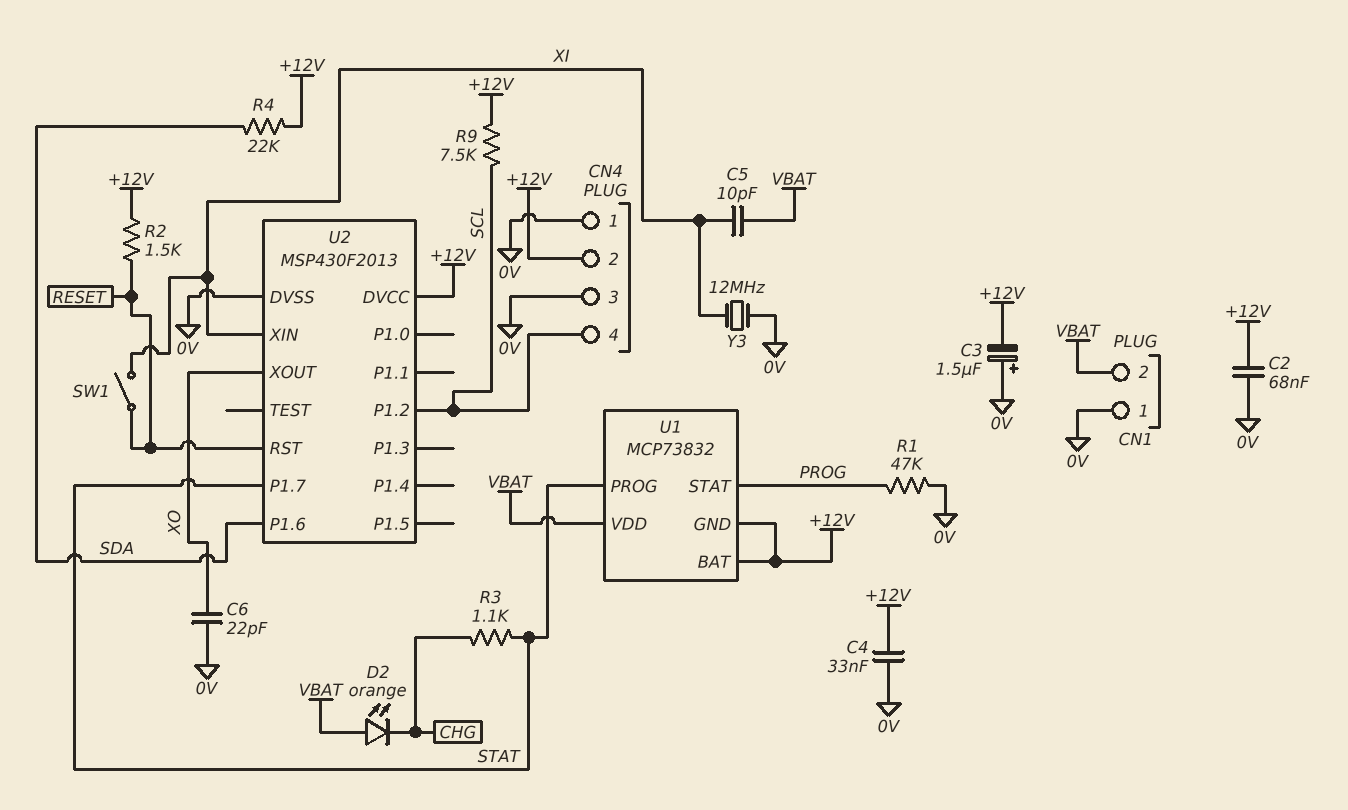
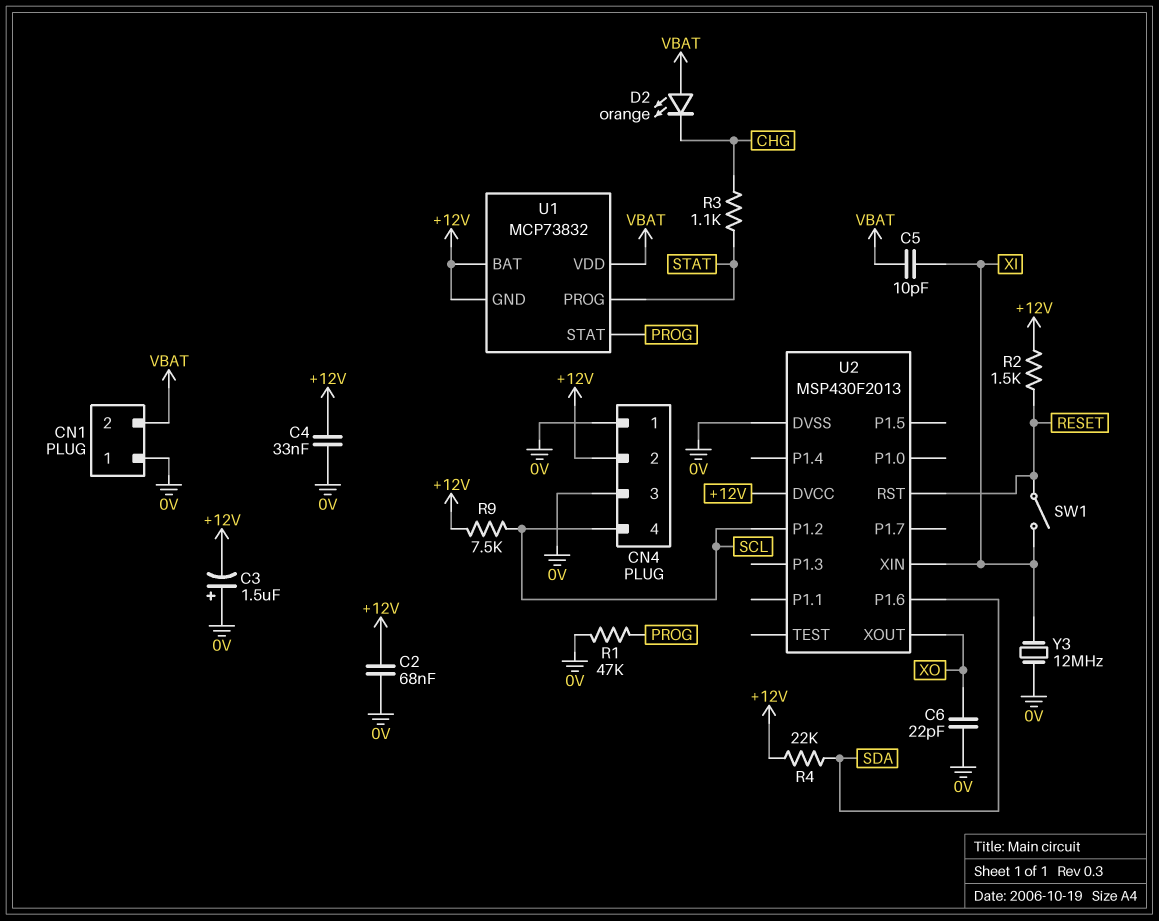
U2 pin P1.7: STAT -> none

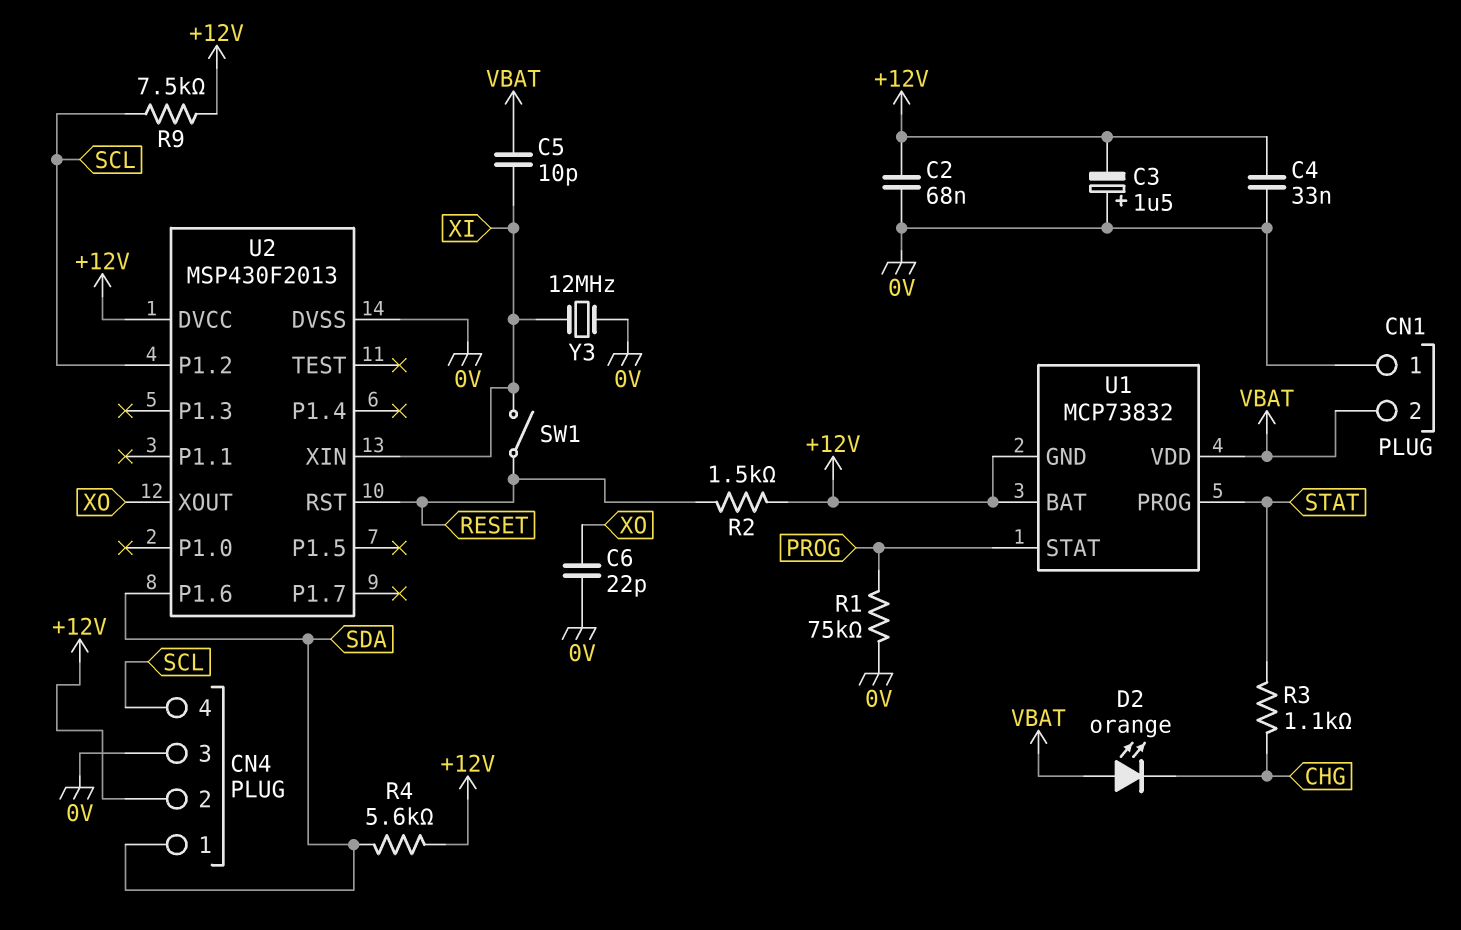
CN4 pin 1: 0V -> SDA
R1: 47k (0V, PROG) -> 75k (0V, PROG)
R4: 22k (+12V, SDA) -> 5.6k (+12V, SDA)

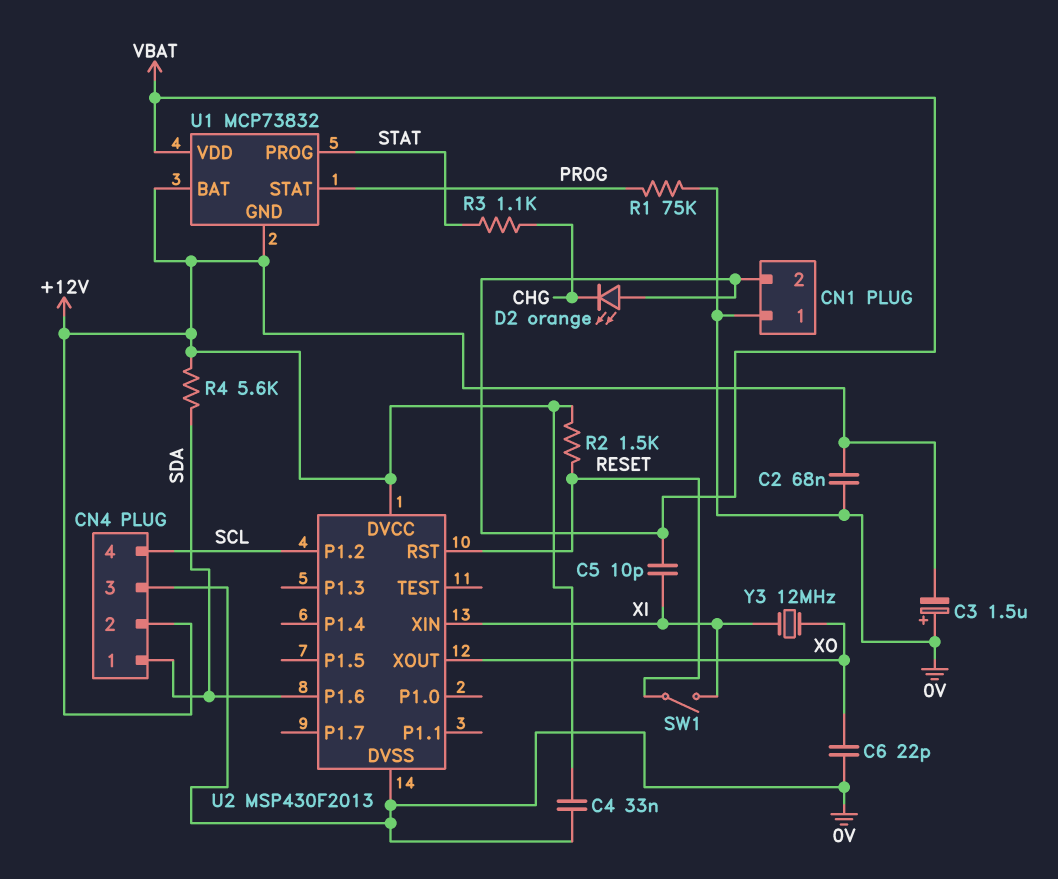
R9: 7.5k (+12V, SCL) -> none
Y3: 12MHz (0V, XI) -> 12MHz (XI, XO)

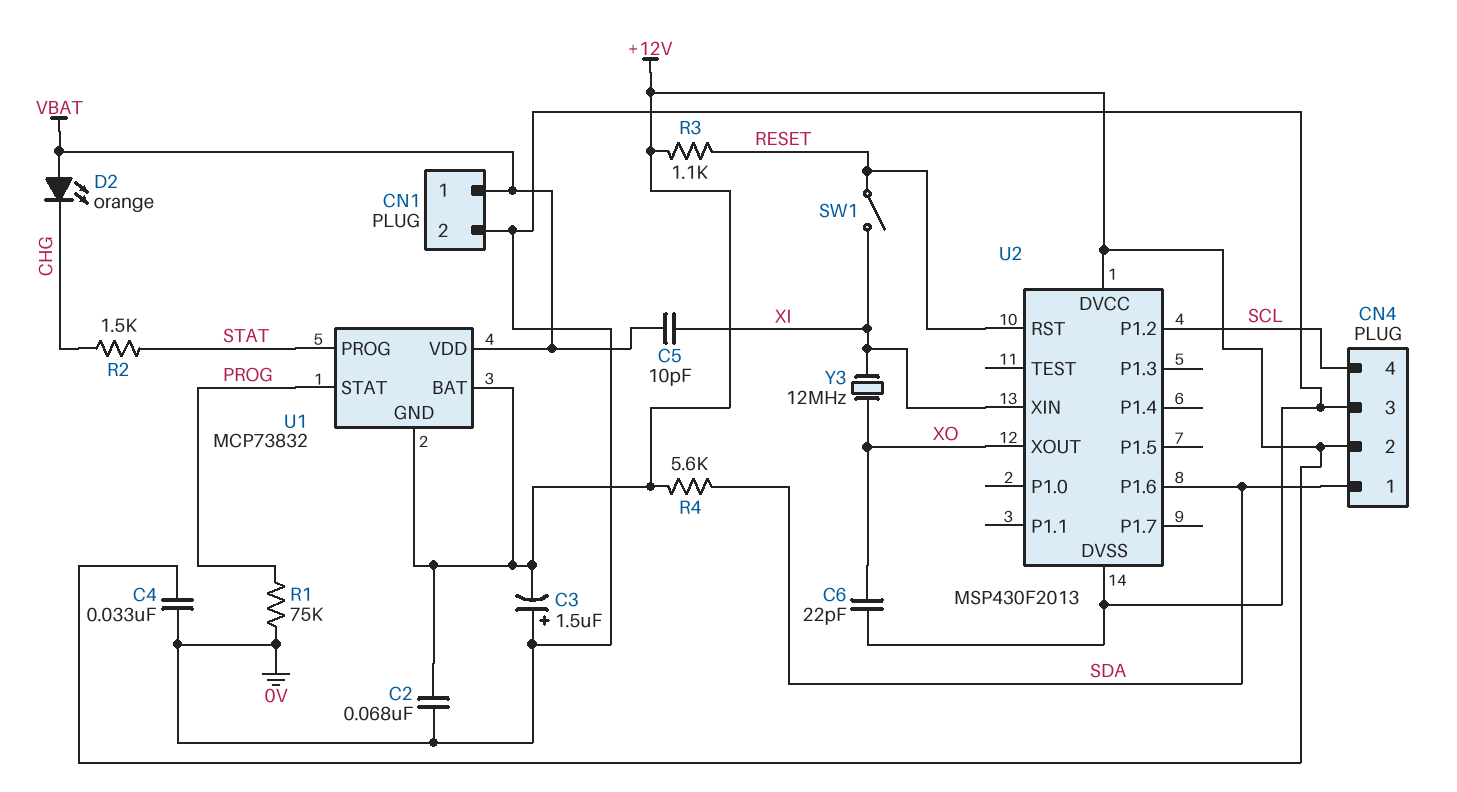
CN1 pin 1: 0V -> VBAT
CN1 pin 2: VBAT -> 0V
R2: 1.5k (+12V, RESET) -> 1.5k (CHG, STAT)
R3: 1.1k (CHG, STAT) -> 1.1k (+12V, RESET)

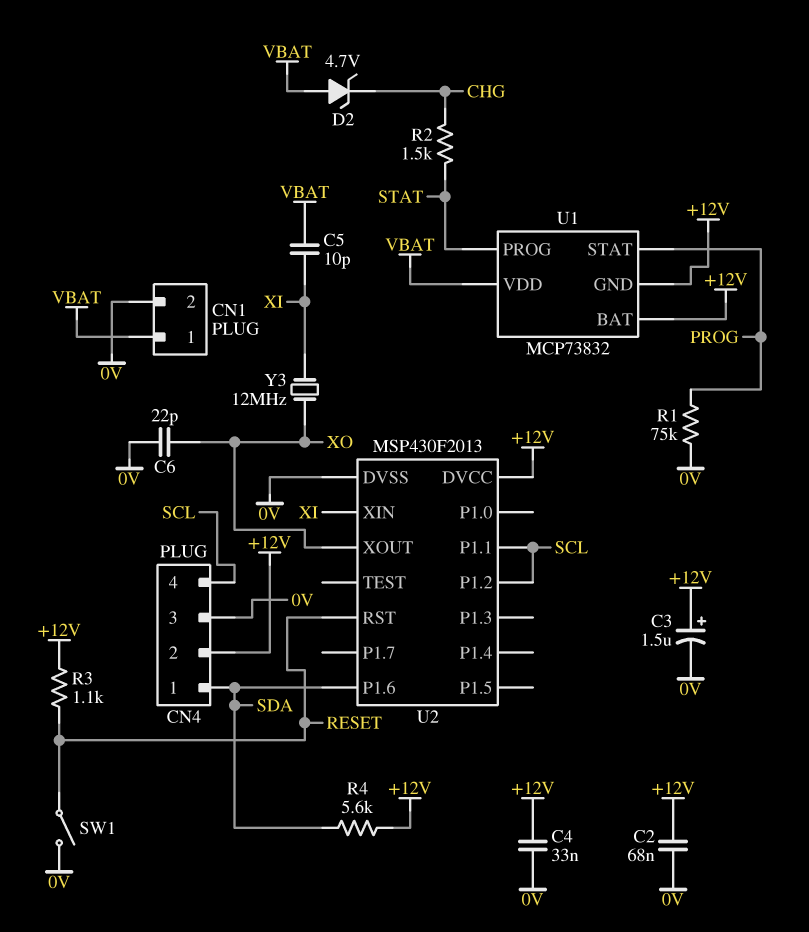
C3: 1.5uF (plus 0V, minus +12V) -> 1.5uF (plus +12V, minus 0V)
D2: LED orange (A VBAT, K CHG) -> zener 4.7V (A VBAT, K CHG)
SW1: switch (RESET, XI) -> switch (0V, RESET)
U2 pin P1.1: none -> SCL

